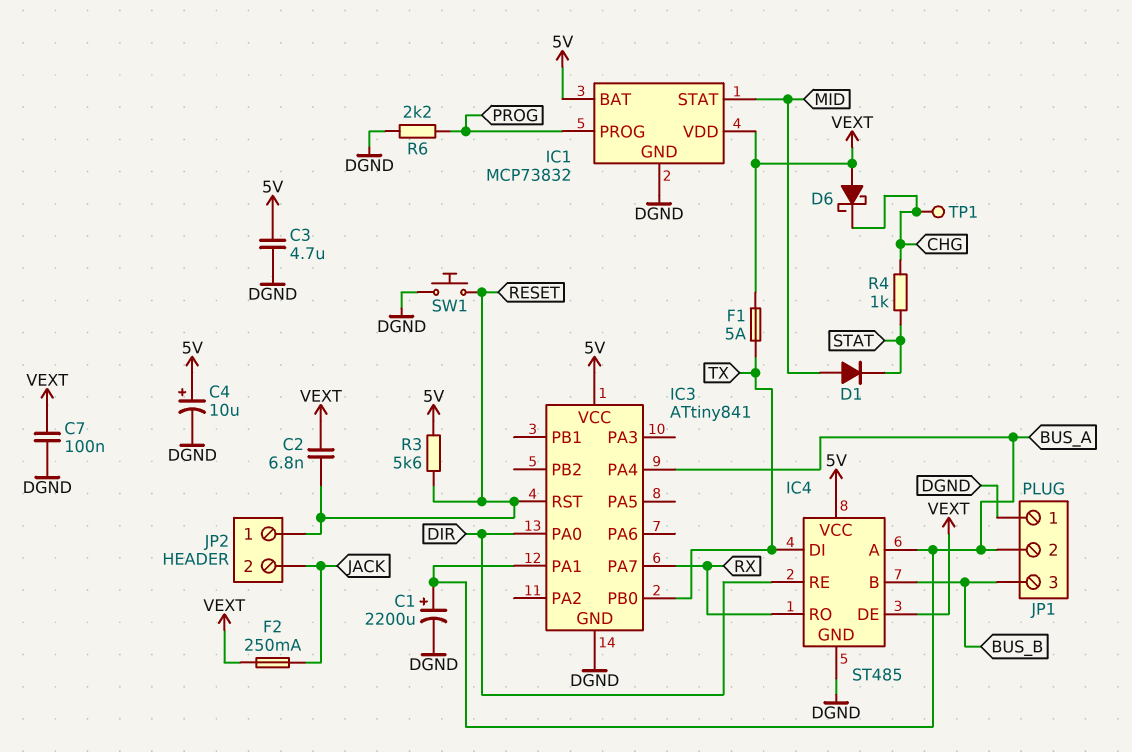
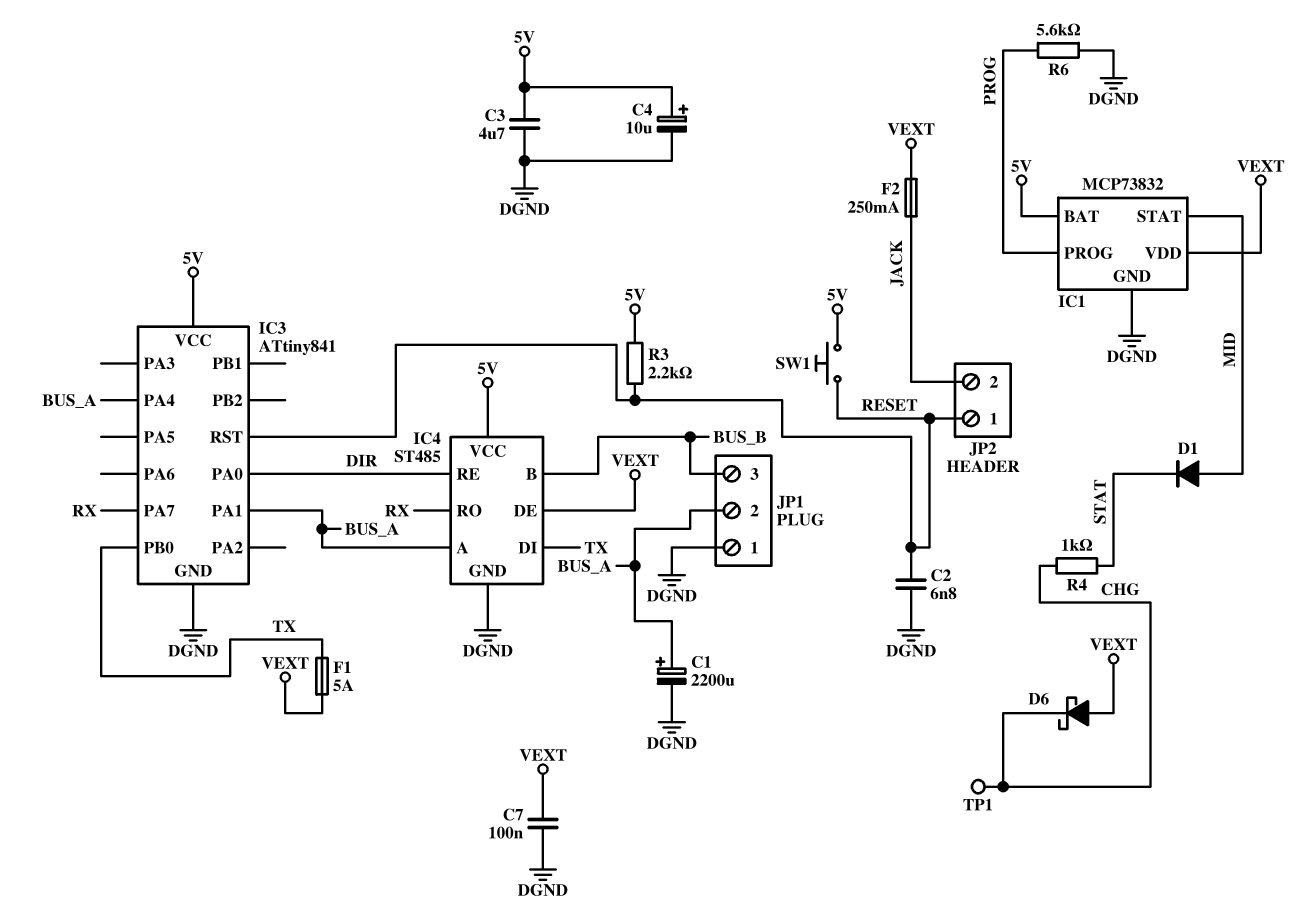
C2: 6.8nF (RESET, VEXT) -> 6.8nF (DGND, RESET)
R3: 5.6k (5V, RESET) -> 2.2k (5V, RESET)
R6: 2.2k (DGND, PROG) -> 5.6k (DGND, PROG)
SW1: button (DGND, RESET) -> button (5V, RESET)

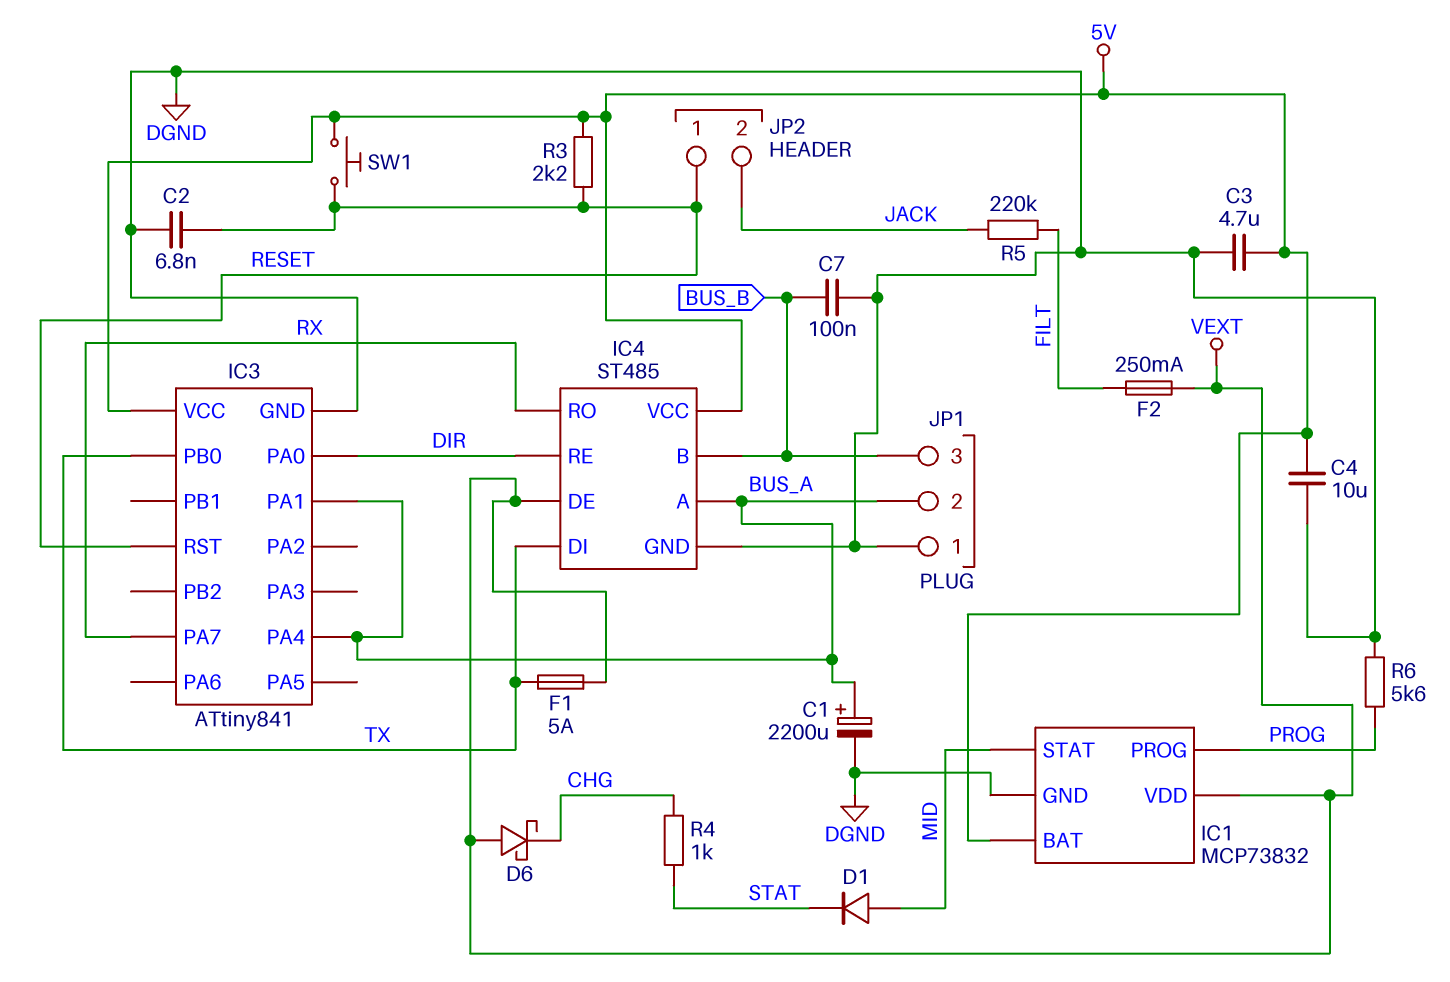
C4: 10uF (plus 5V, minus DGND) -> 10uF (5V, DGND)
C7: 100nF (DGND, VEXT) -> 100nF (BUS_B, DGND)
F2: 250mA (JACK, VEXT) -> 250mA (FILT, VEXT)
R5: none -> 220k (FILT, JACK)
TP1: test point (CHG) -> none

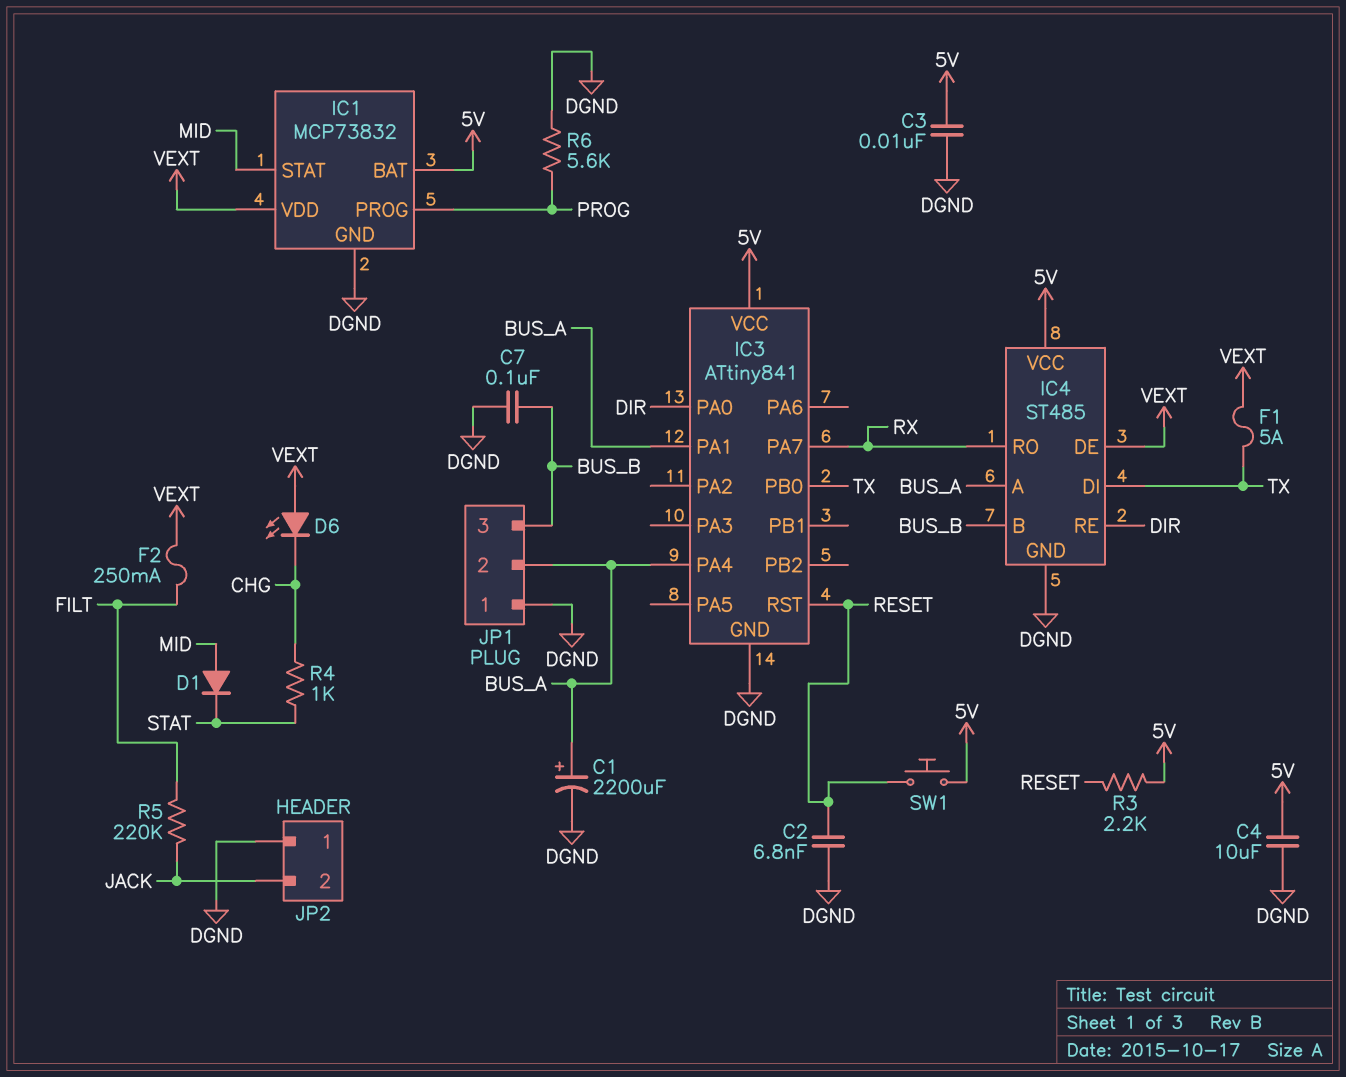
C3: 4.7uF (5V, DGND) -> 10nF (5V, DGND)
D6: schottky (A VEXT, K CHG) -> LED (A VEXT, K CHG)
JP2 pin 1: RESET -> DGND

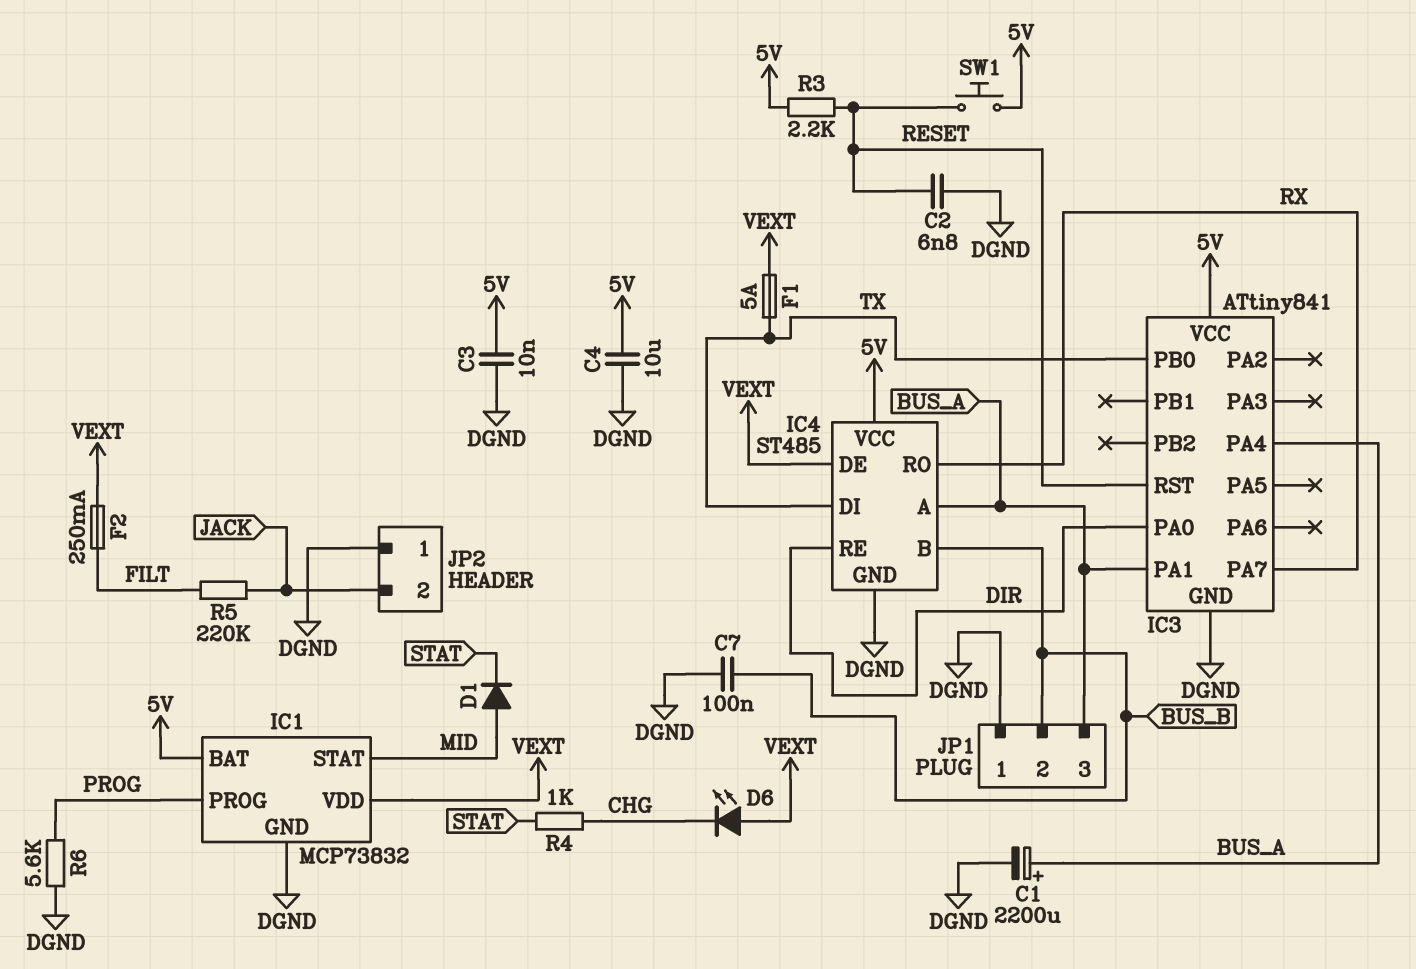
JP1 pin 2: BUS_A -> BUS_B
JP1 pin 3: BUS_B -> BUS_A

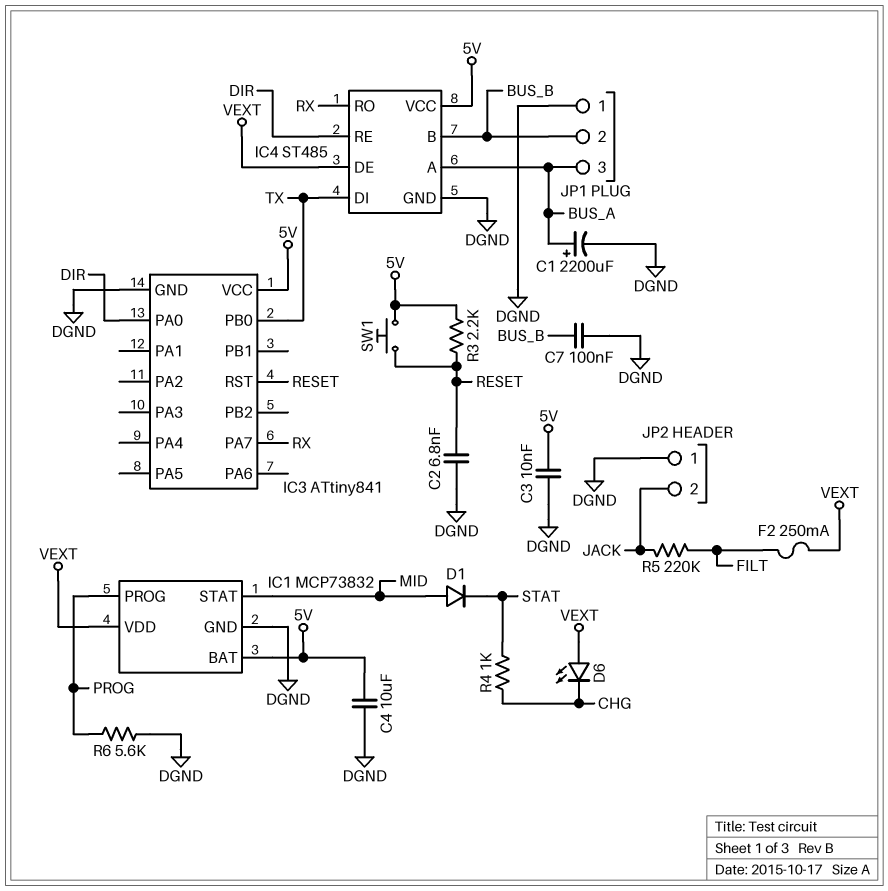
F1: 5A (TX, VEXT) -> none
IC3 pin PA1: BUS_A -> none
IC3 pin PA4: BUS_A -> none

